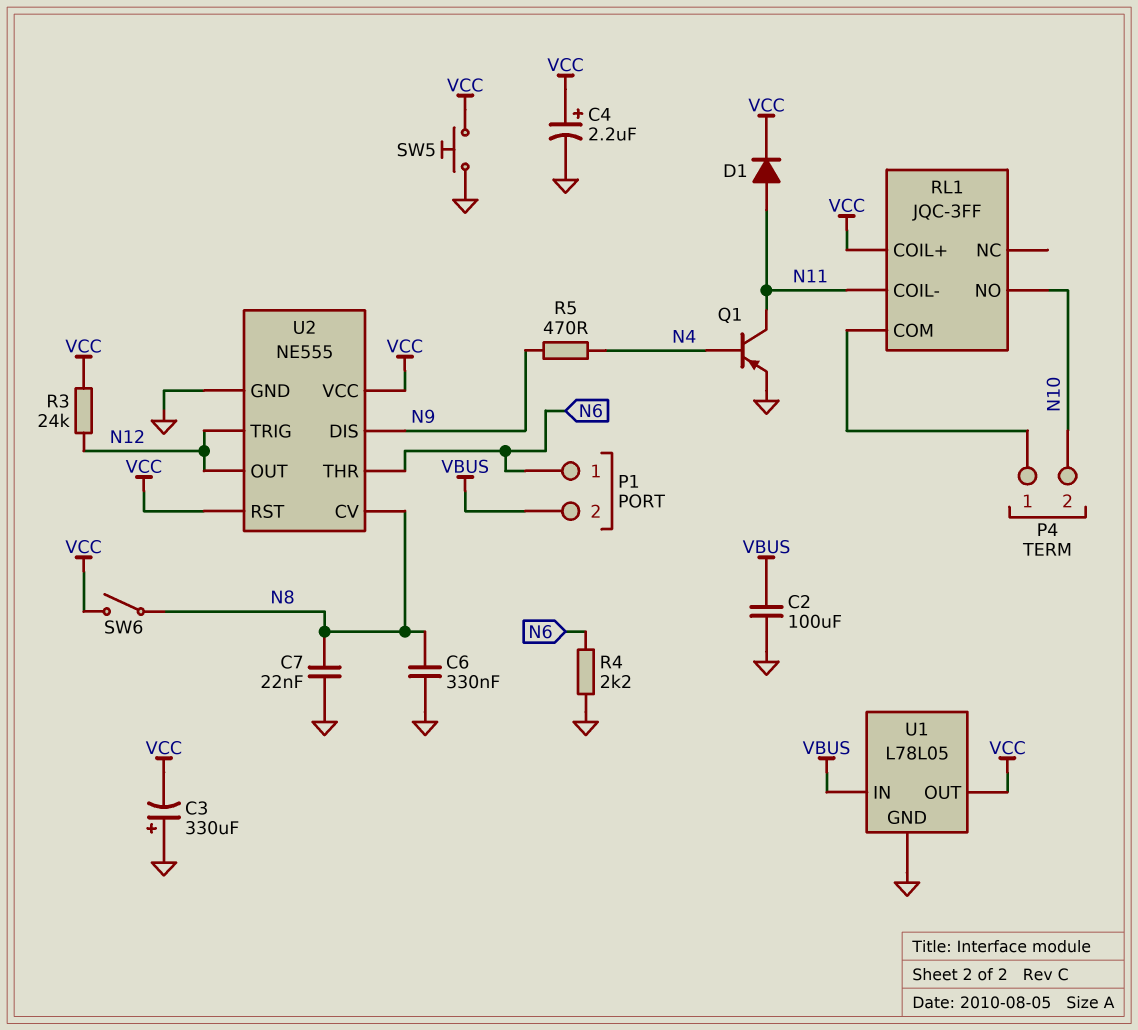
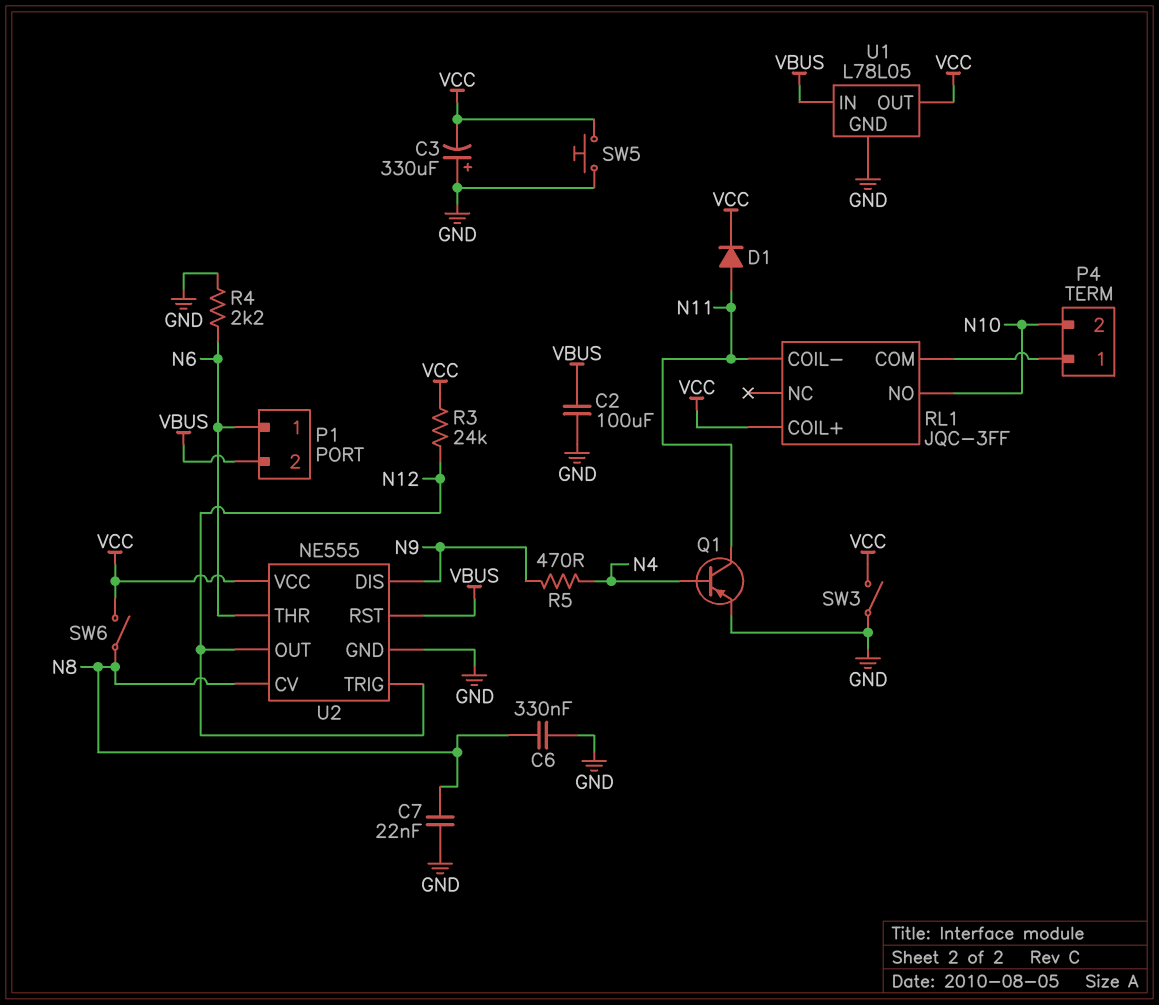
C4: 2.2uF (plus VCC, minus GND) -> none
SW3: none -> switch (GND, VCC)
U2 pin RST: VCC -> VBUS

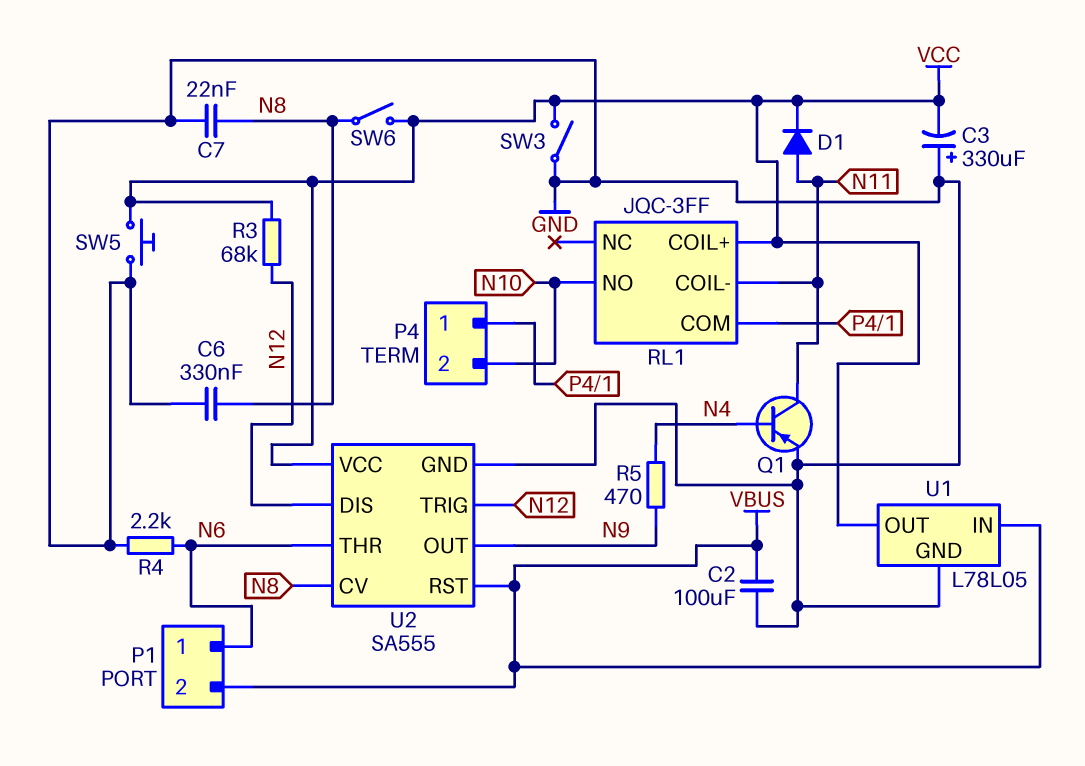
R3: 24k (N12, VCC) -> 68k (N12, VCC)
U2: NE555 -> SA555
U2 pin DIS: N9 -> N12
U2 pin OUT: N12 -> N9

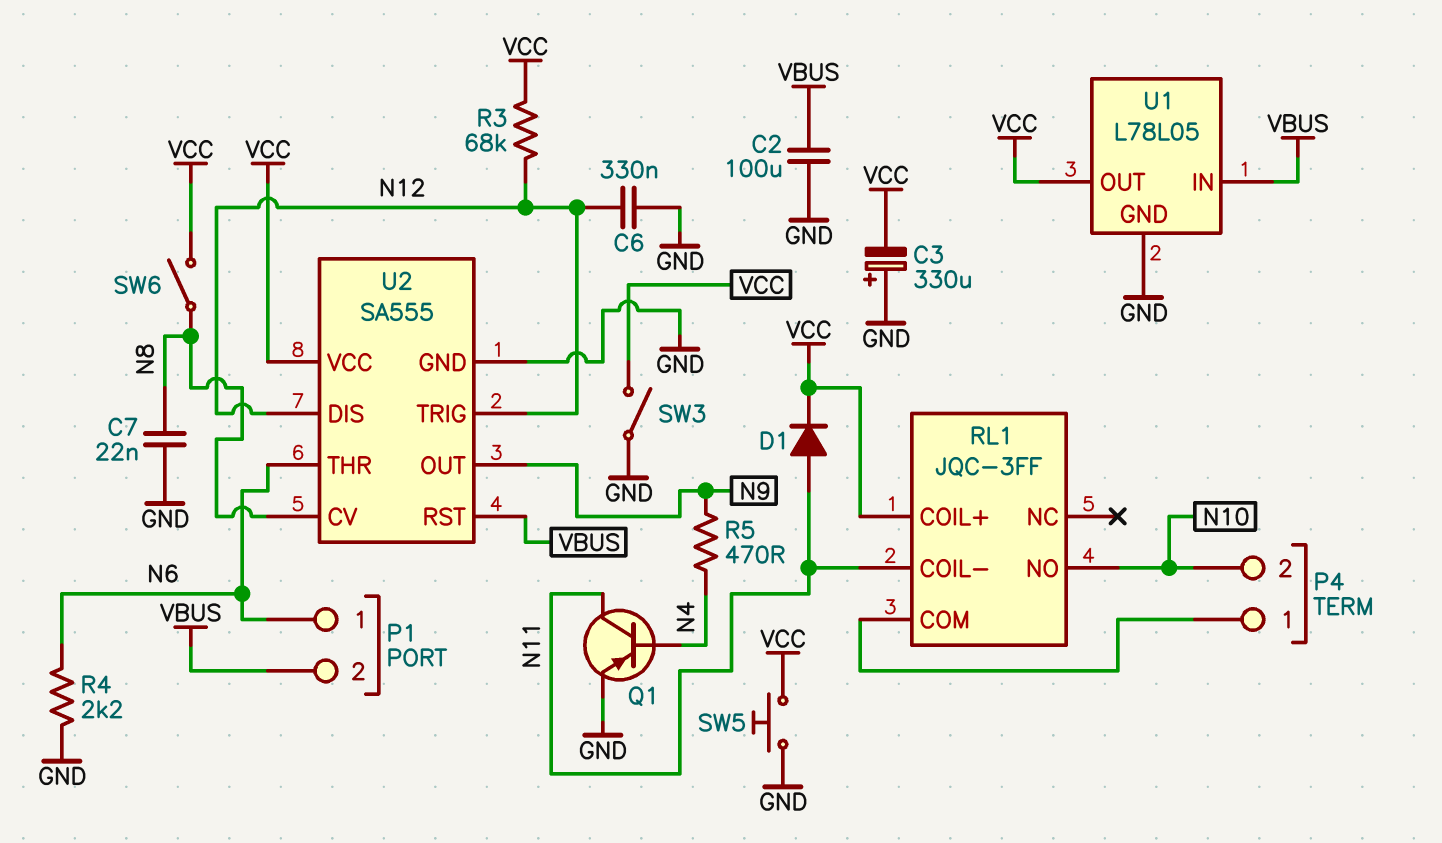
C6: 330nF (GND, N8) -> 330nF (GND, N12)

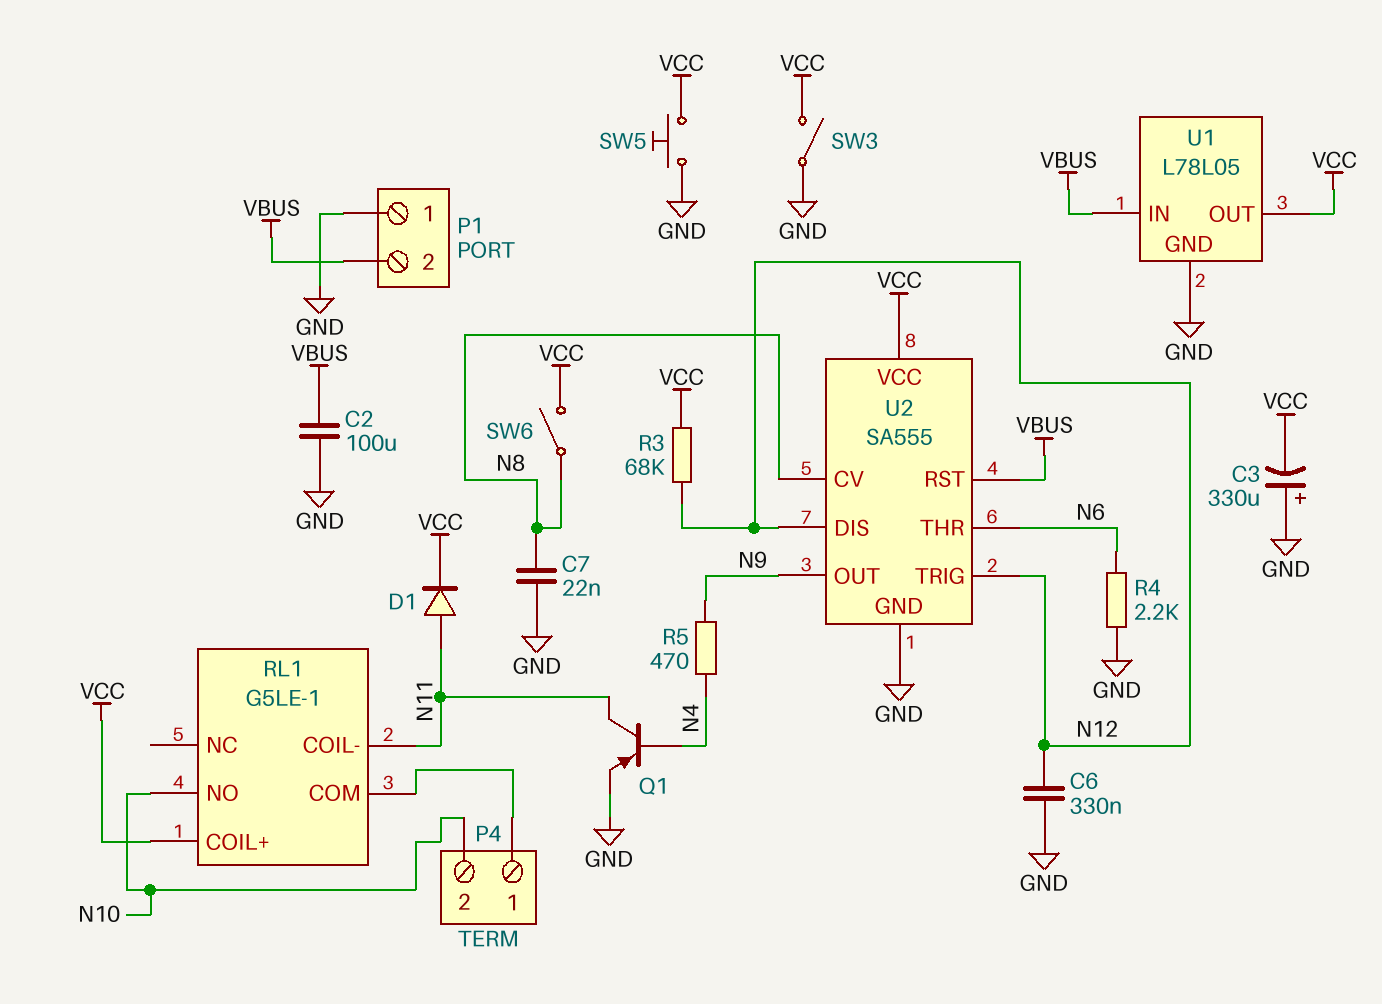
P1 pin 1: N6 -> GND
RL1: JQC-3FF -> G5LE-1

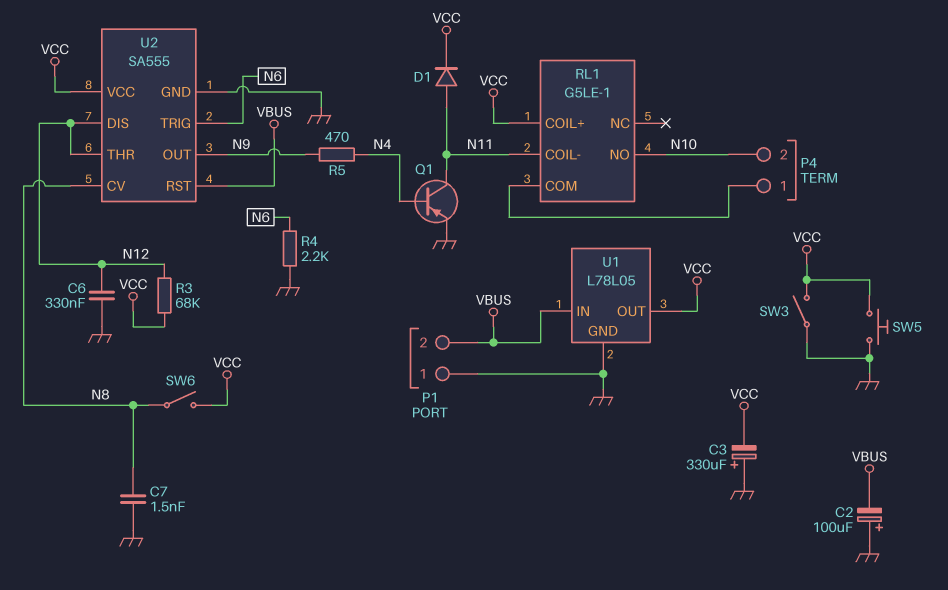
C2: 100uF (GND, VBUS) -> 100uF (plus GND, minus VBUS)
C7: 22nF (GND, N8) -> 1.5nF (GND, N8)
U2 pin THR: N6 -> N12
U2 pin TRIG: N12 -> N6

